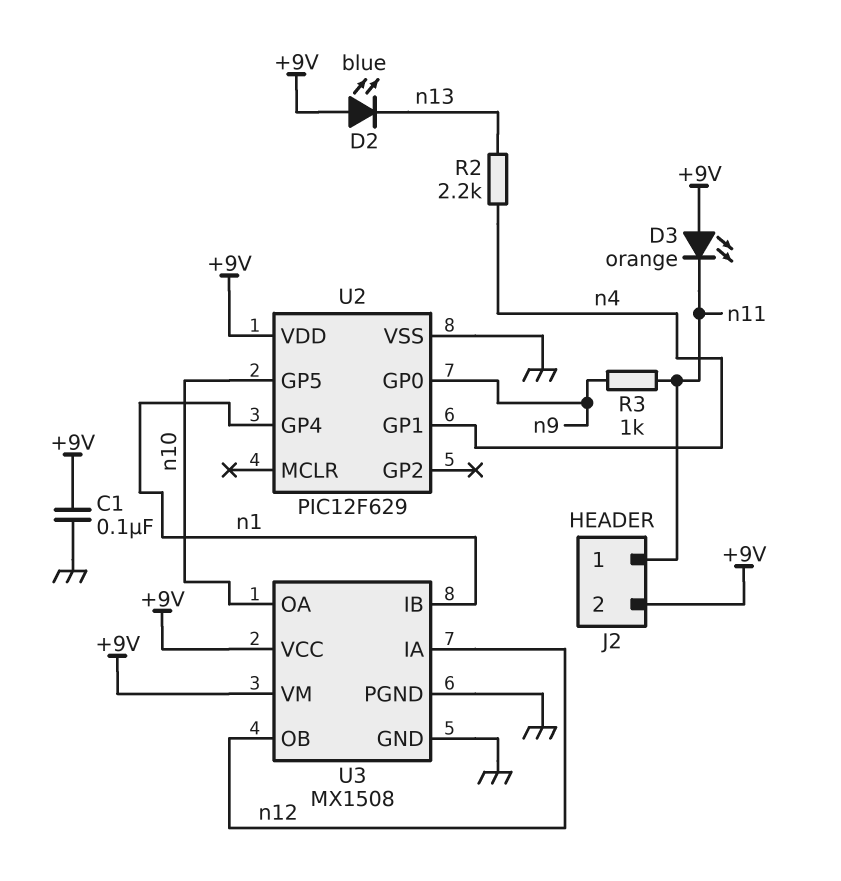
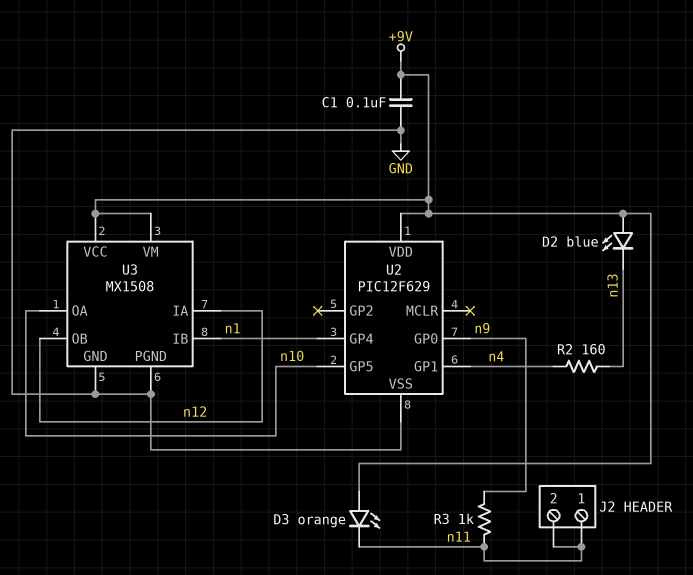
J2 pin 2: +9V -> n11
R2: 2.2k (n4, n13) -> 160 (n4, n13)

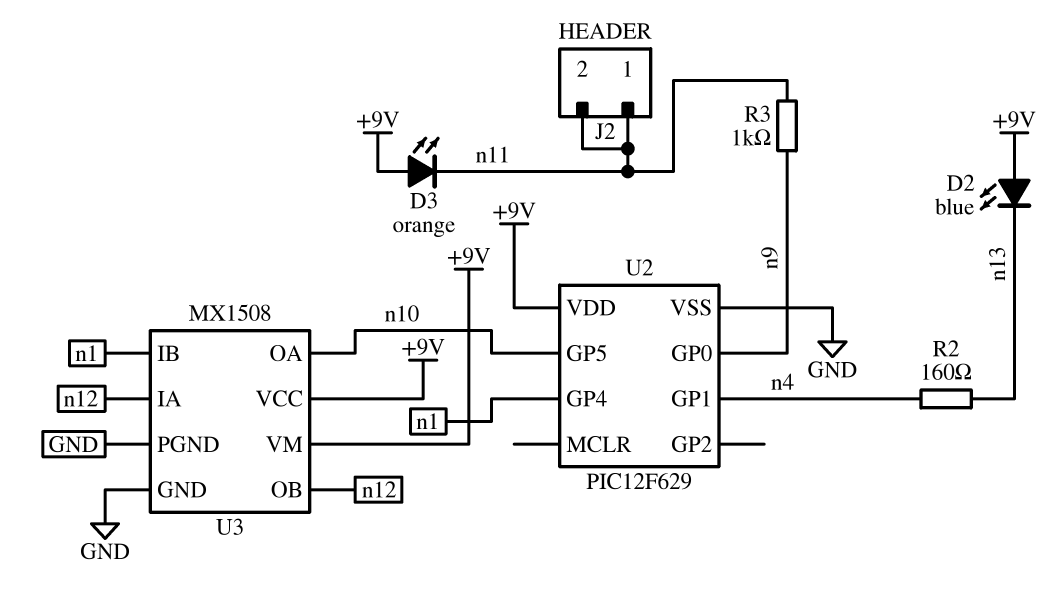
C1: 100nF (+9V, GND) -> none

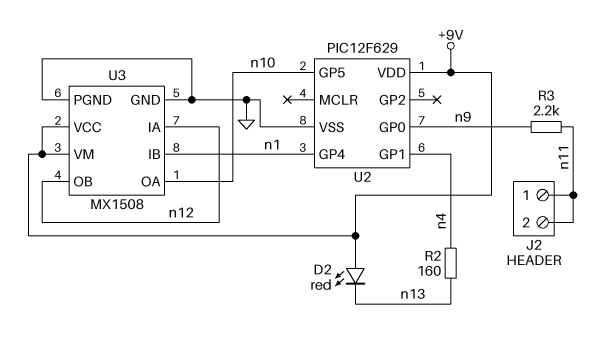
D2: LED blue (A +9V, K n13) -> LED red (A +9V, K n13)
D3: LED orange (A +9V, K n11) -> none
R3: 1k (n9, n11) -> 2.2k (n9, n11)

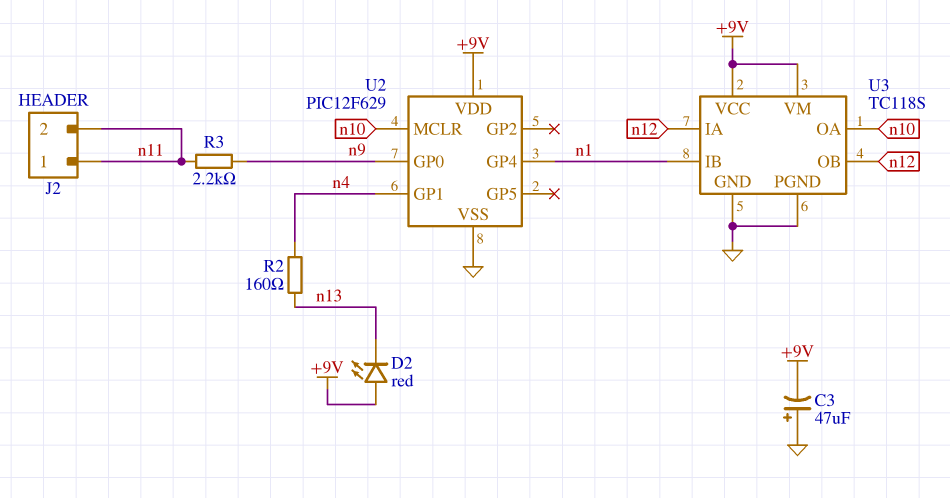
C3: none -> 47uF (plus GND, minus +9V)
U2 pin GP5: n10 -> none
U2 pin MCLR: none -> n10
U3: MX1508 -> TC118S

